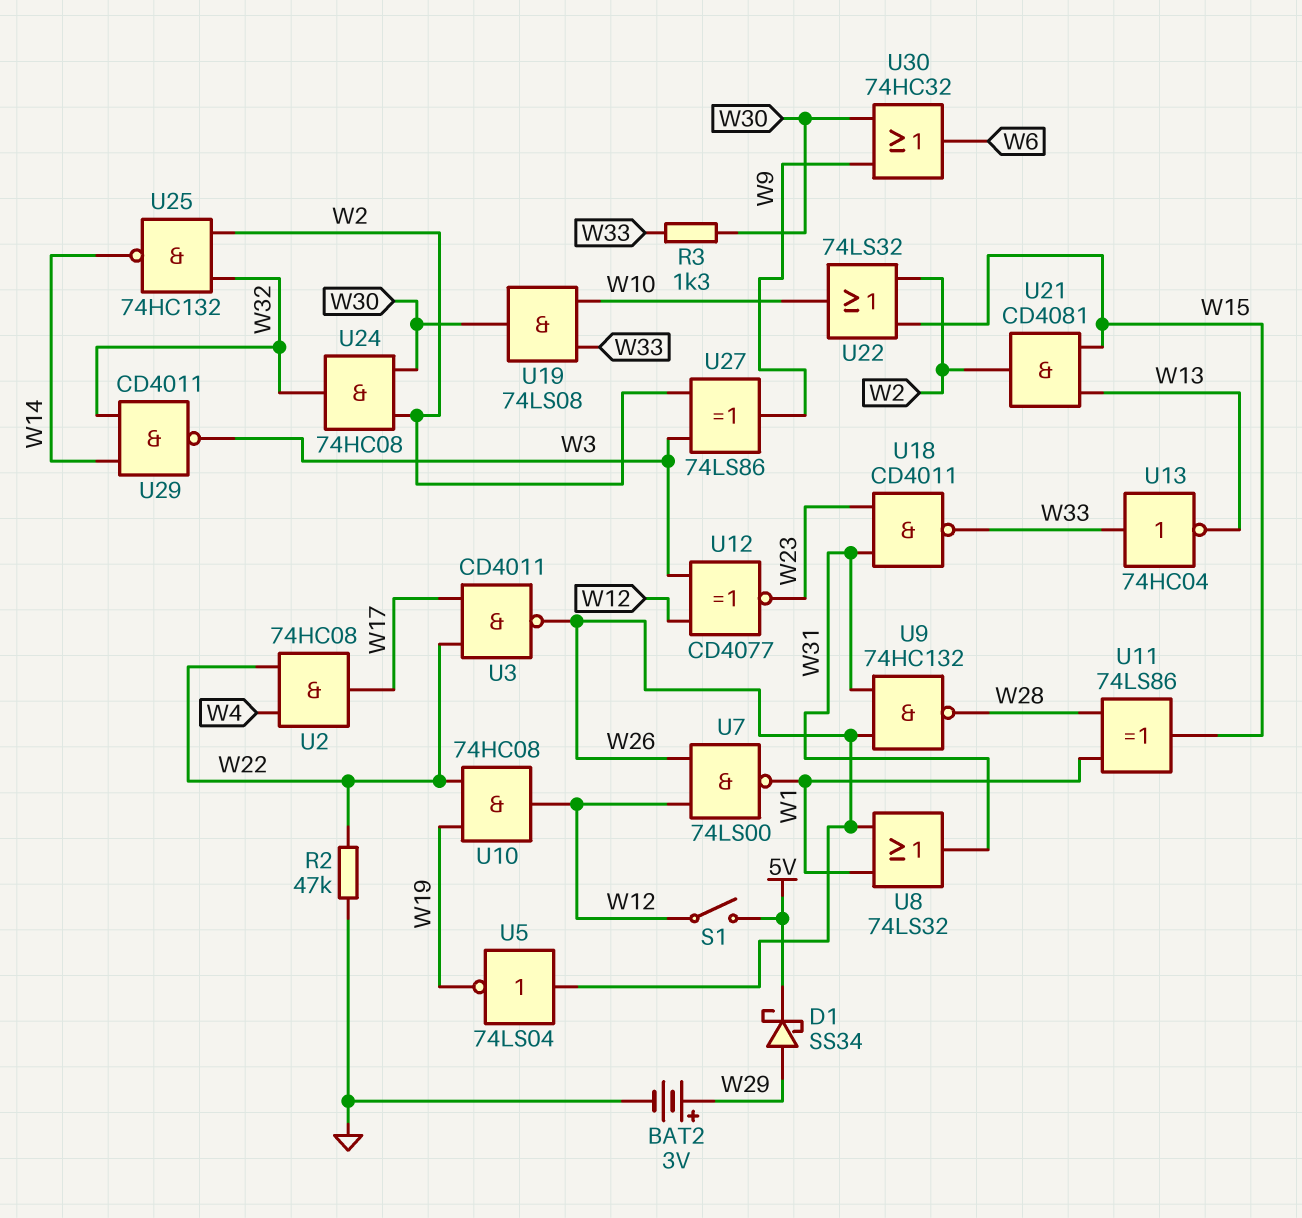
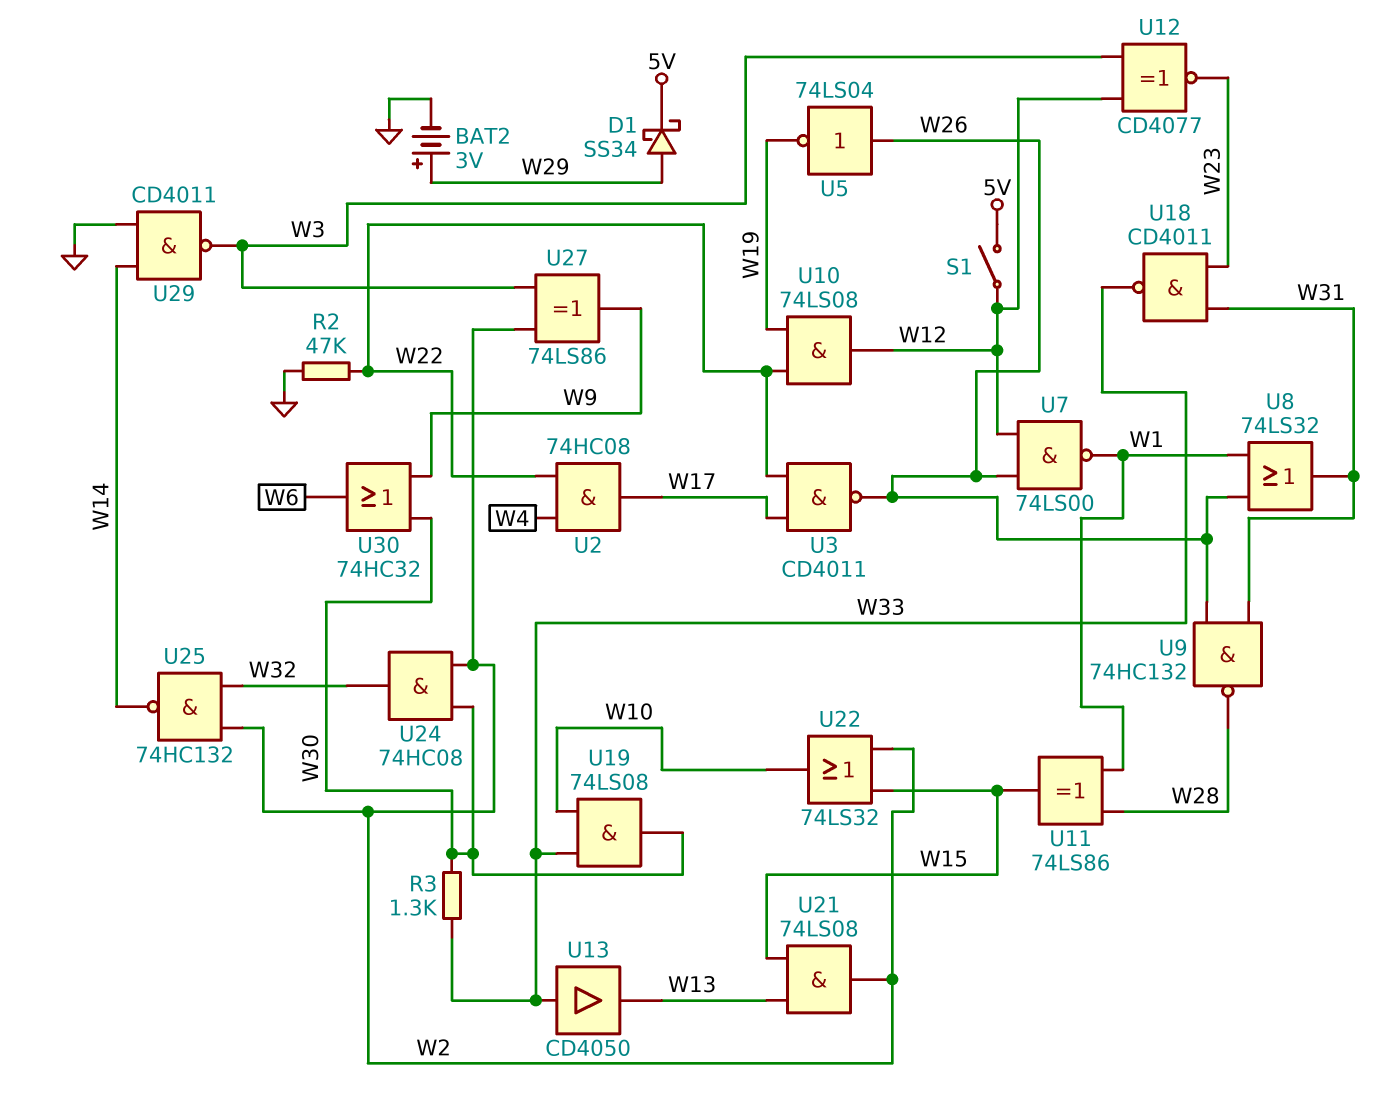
U10: AND 74HC08 (in W19, in W22, out W12) -> AND 74LS08 (in W19, in W22, out W12)
U13: NOT 74HC04 (in W33, out W13) -> buffer CD4050 (in W33, out W13)
U21: AND CD4081 (in W13, in W15, out W2) -> AND 74LS08 (in W13, in W15, out W2)
U29: NAND CD4011 (in W14, in W32, out W3) -> NAND CD4011 (in GND, in W14, out W3)

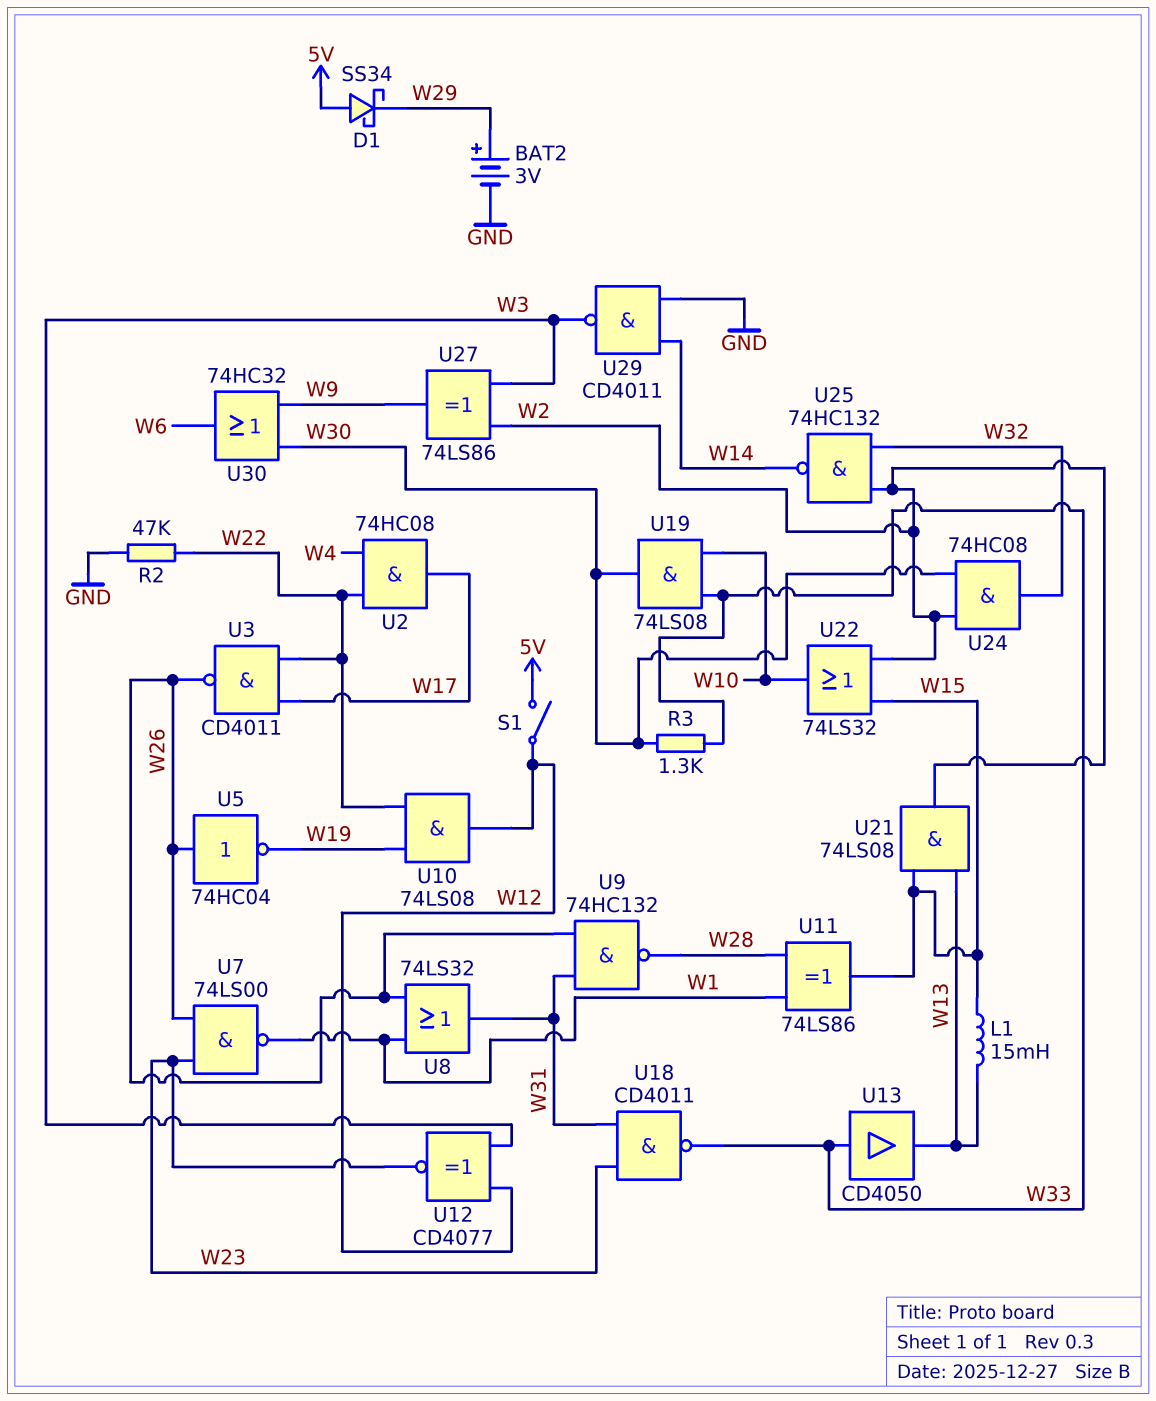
D1: schottky SS34 (A W29, K 5V) -> schottky SS34 (A 5V, K W29)
L1: none -> 15mH (W13, W15)
U5: NOT 74LS04 (in W26, out W19) -> NOT 74HC04 (in W26, out W19)
U7: NAND 74LS00 (in W12, in W26, out W1) -> NAND 74LS00 (in W23, in W26, out W1)

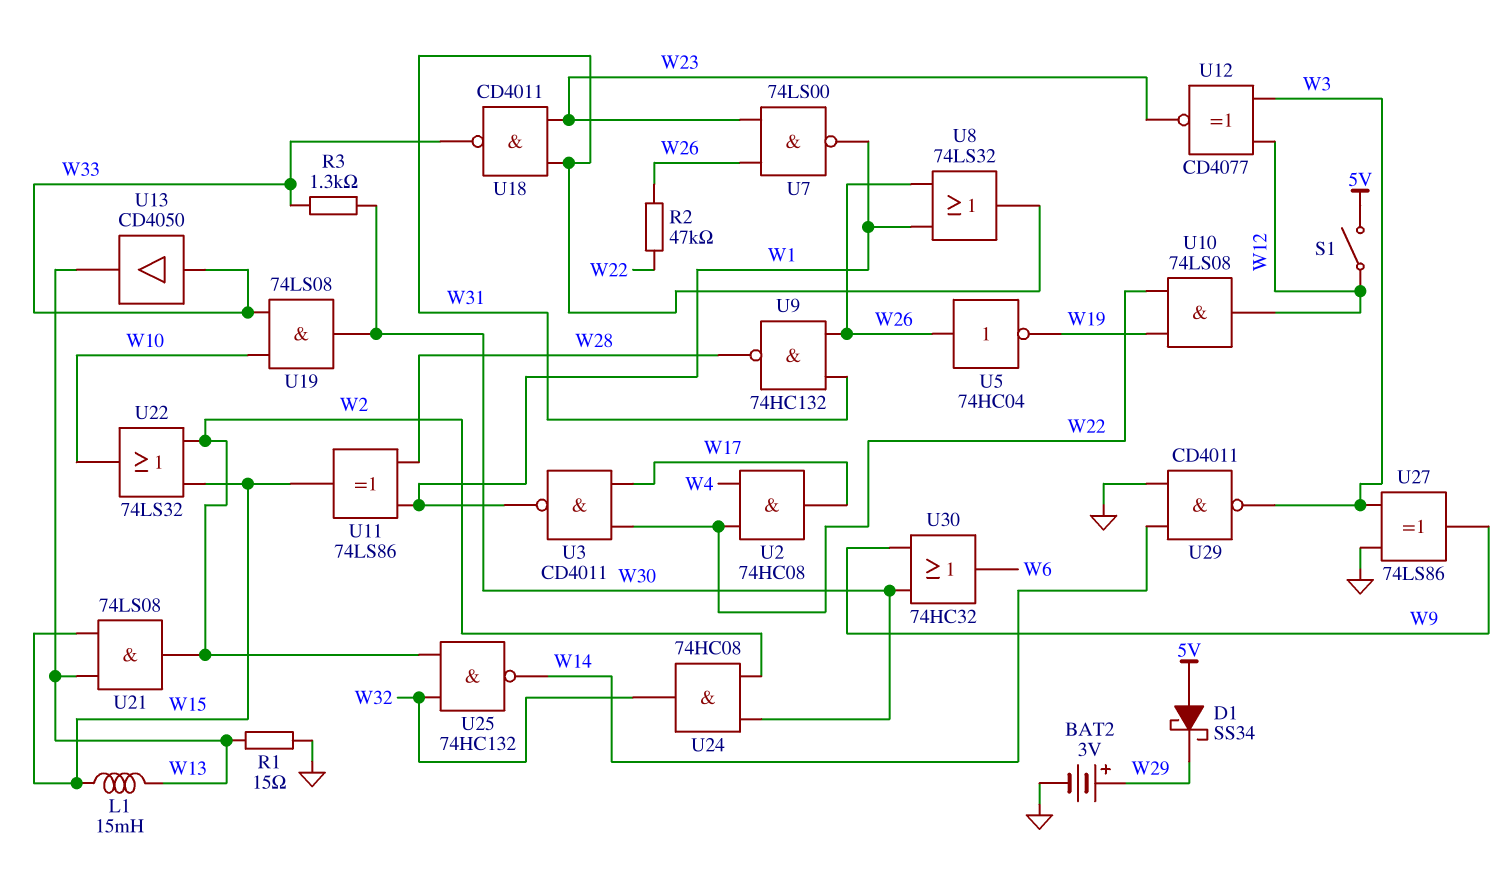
R1: none -> 15 (GND, W13)
R2: 47k (GND, W22) -> 47k (W22, W26)
U3: NAND CD4011 (in W17, in W22, out W26) -> NAND CD4011 (in W17, in W22, out W1)
U27: XOR 74LS86 (in W2, in W3, out W9) -> XOR 74LS86 (in GND, in W3, out W9)

